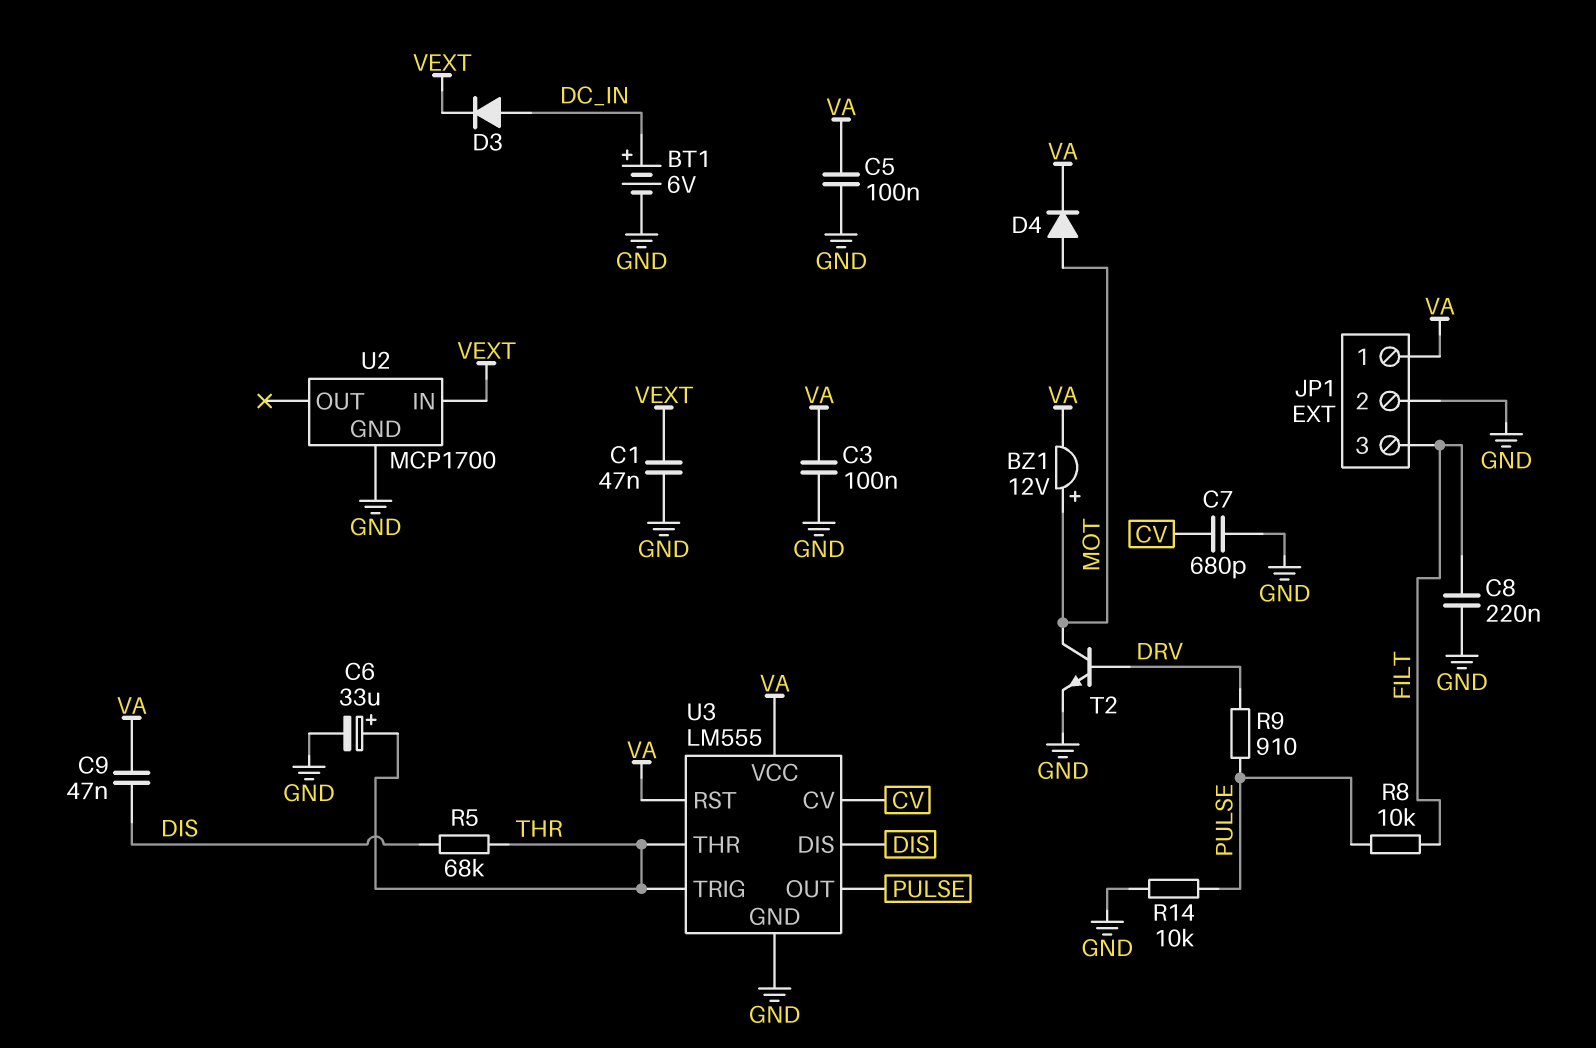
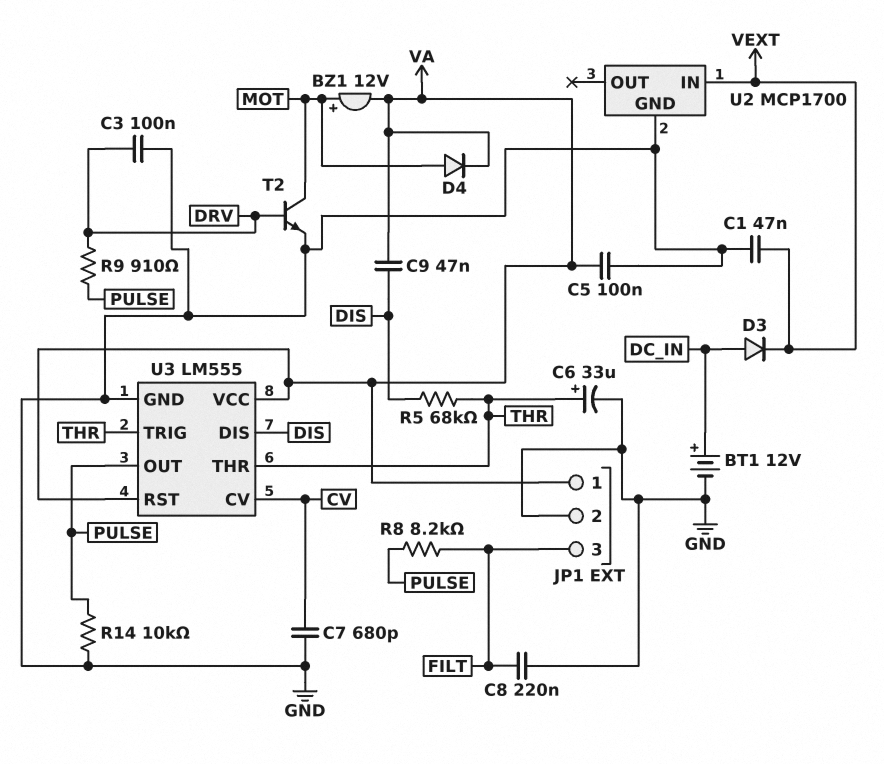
BT1: 6V (plus DC_IN, minus GND) -> 12V (plus DC_IN, minus GND)
C3: 100nF (GND, VA) -> 100nF (DRV, GND)
R8: 10k (FILT, PULSE) -> 8.2k (FILT, PULSE)

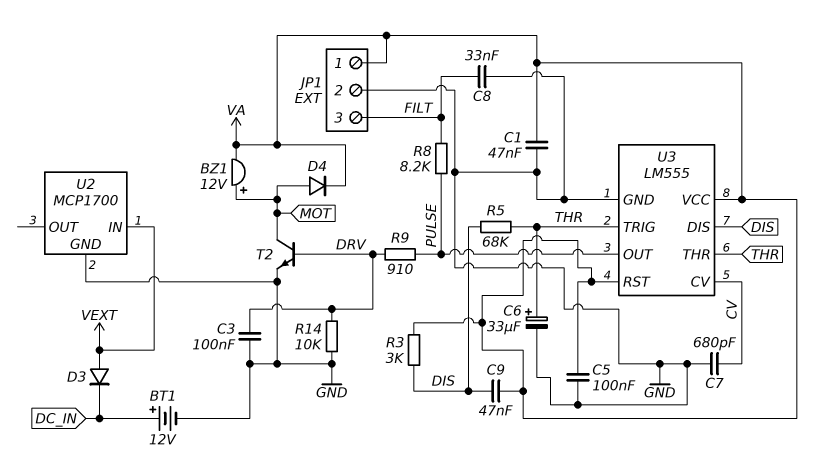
C1: 47nF (GND, VEXT) -> 47nF (GND, VA)
C8: 220nF (FILT, GND) -> 33nF (FILT, GND)
D3: diode (A DC_IN, K VEXT) -> diode (A VEXT, K DC_IN)
R3: none -> 3k (DIS, VA)
R14: 10k (GND, PULSE) -> 10k (DRV, GND)

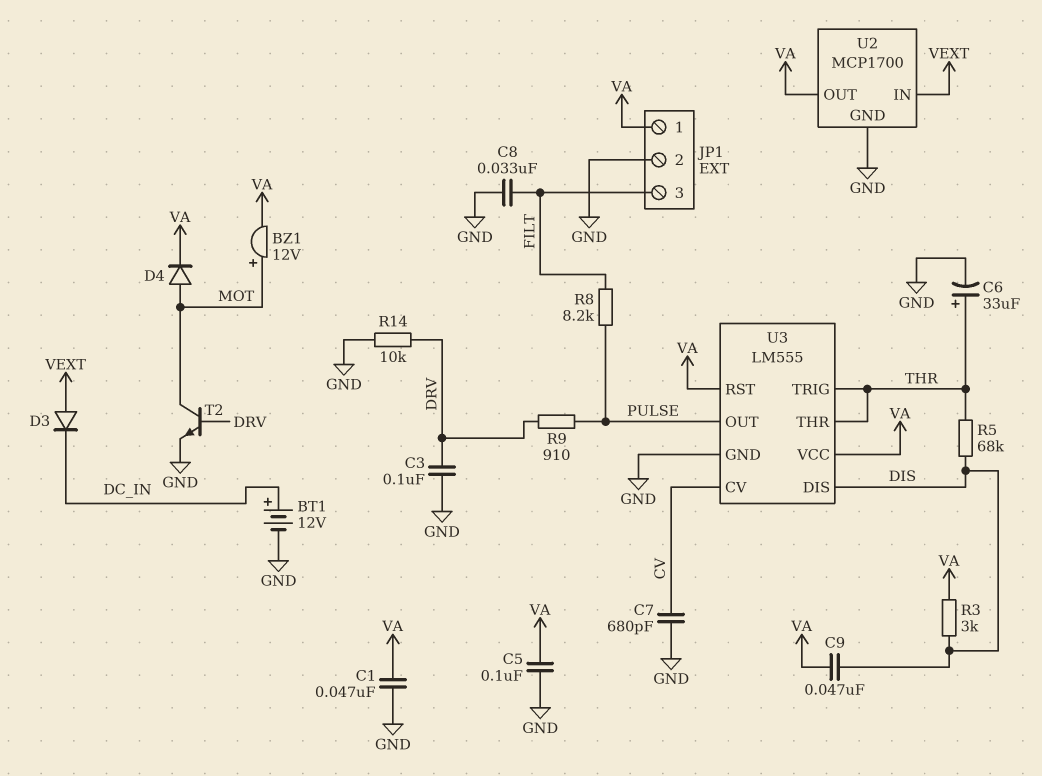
U2 pin OUT: none -> VA

